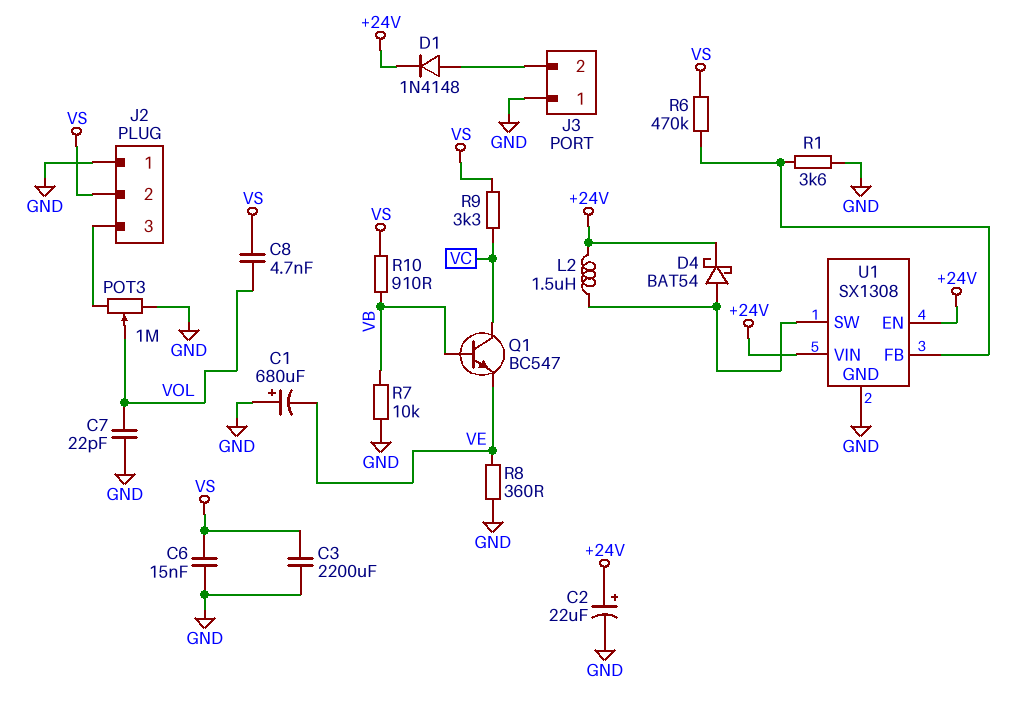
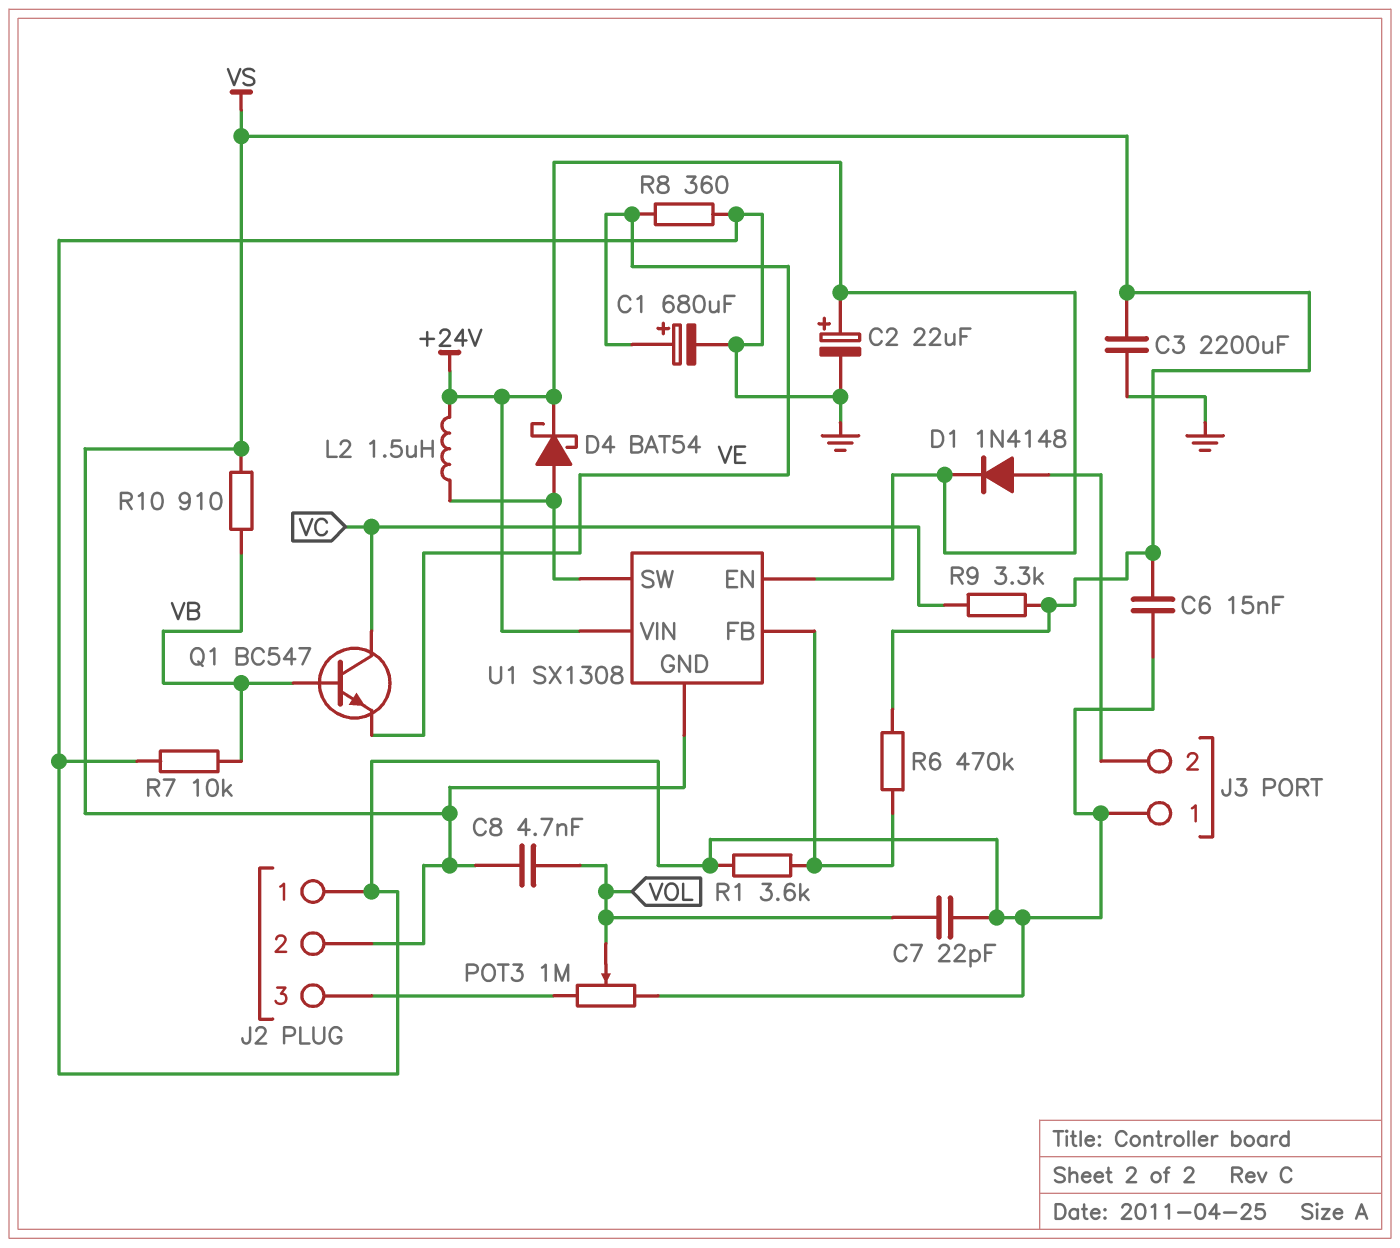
C1: 680uF (plus GND, minus VE) -> 680uF (plus VE, minus GND)
U1 pin GND: GND -> VS

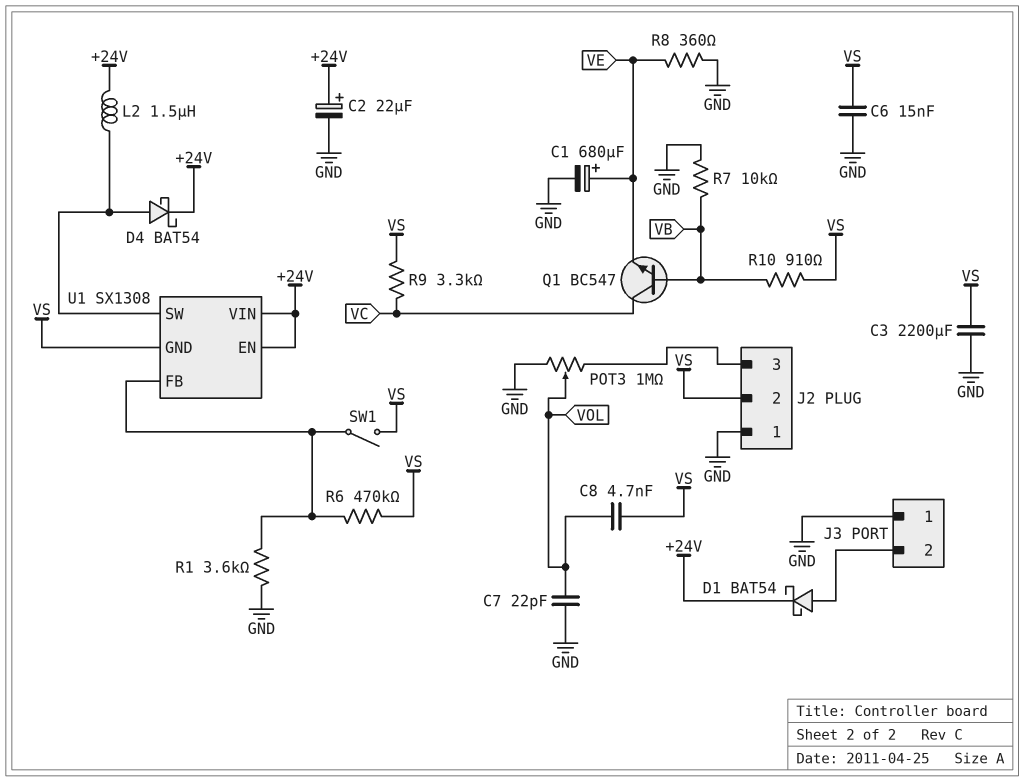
D1: diode 1N4148 (A J3/2, K +24V) -> schottky BAT54 (A J3/2, K +24V)
SW1: none -> switch (U1/FB, VS)

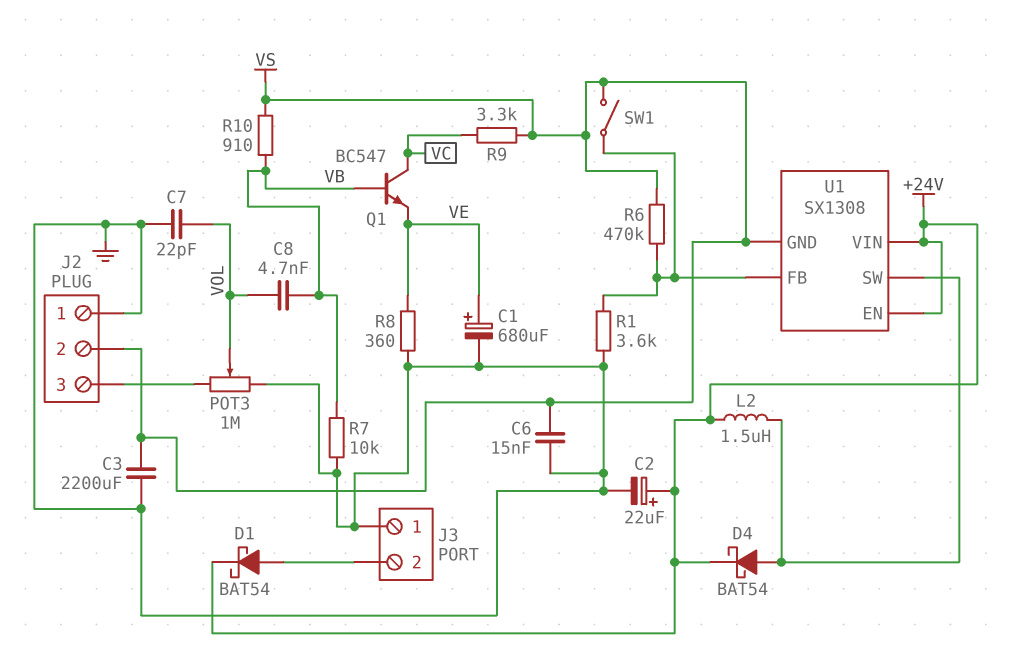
C8: 4.7nF (VOL, VS) -> 4.7nF (VB, VOL)

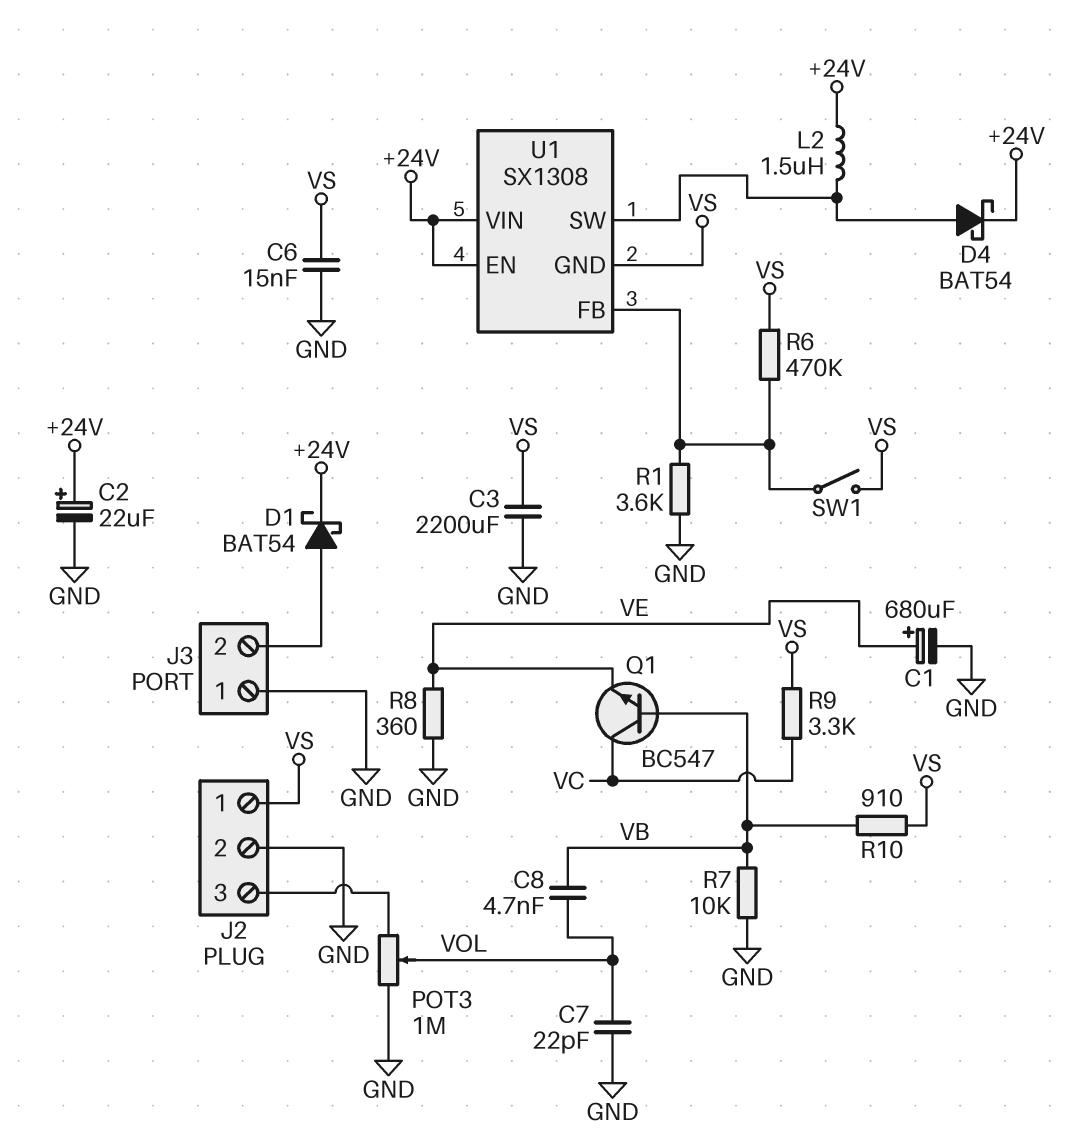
J2 pin 1: GND -> VS
J2 pin 2: VS -> GND

